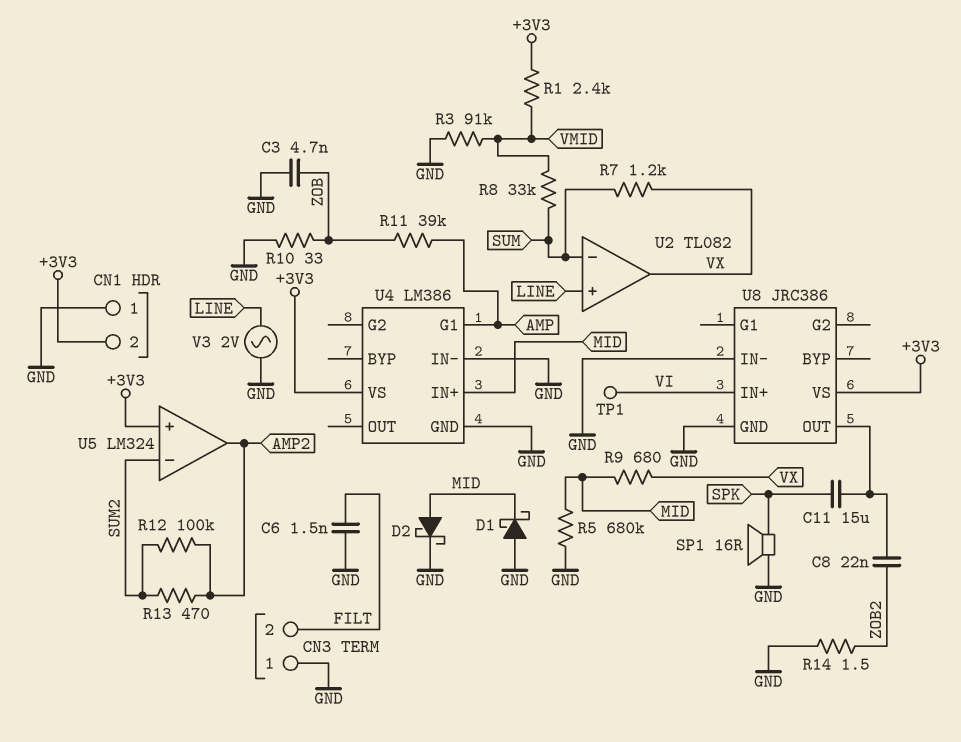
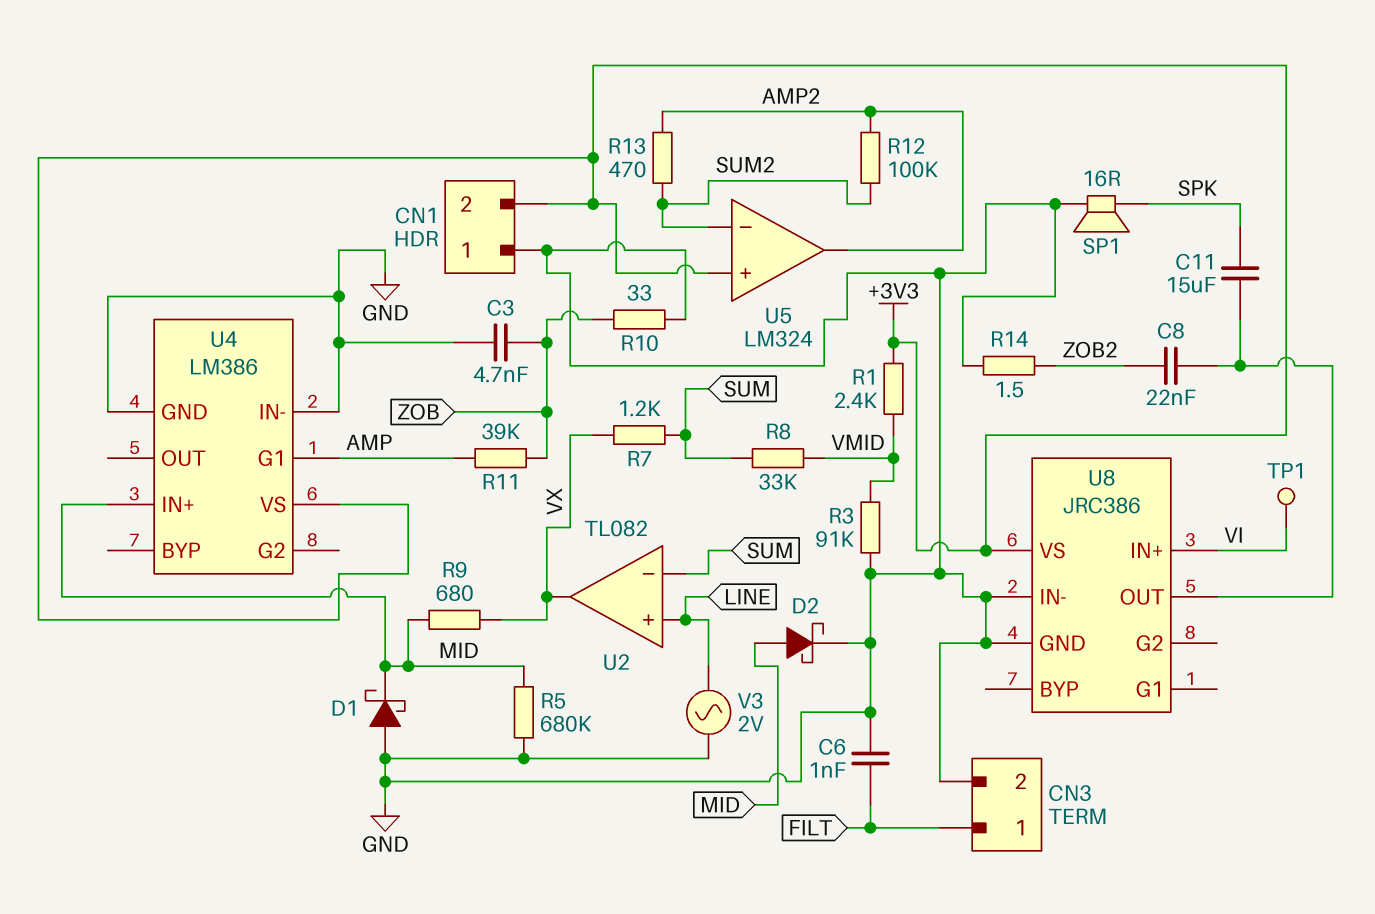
C6: 1.5nF (FILT, GND) -> 1nF (FILT, GND)
CN3 pin 1: GND -> FILT
CN3 pin 2: FILT -> GND

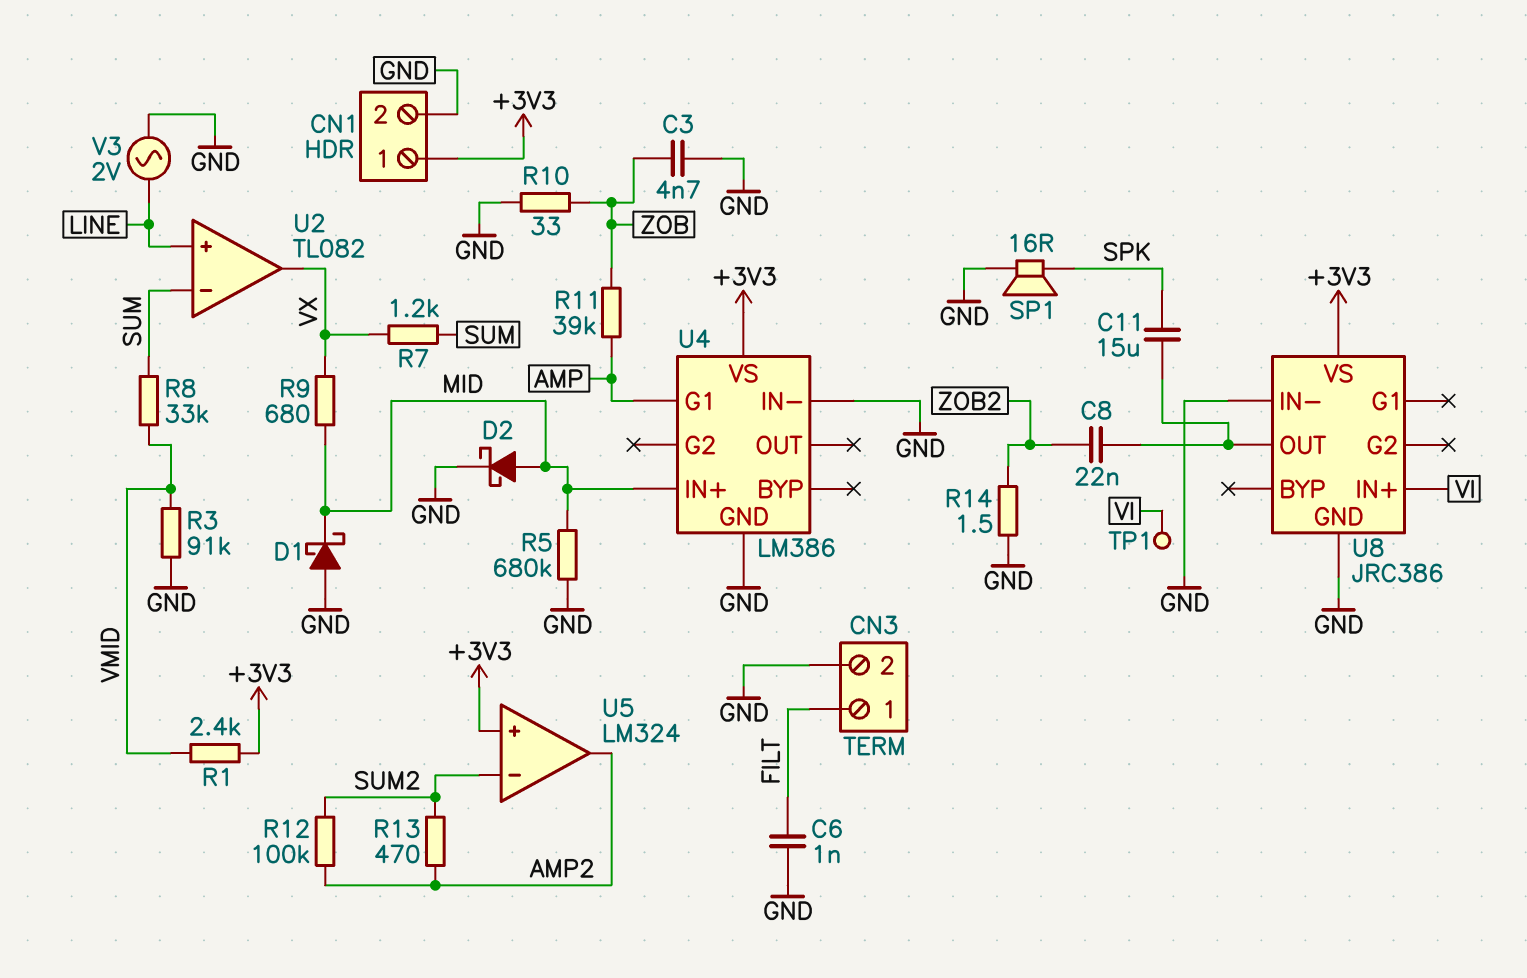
CN1 pin 1: GND -> +3V3
CN1 pin 2: +3V3 -> GND

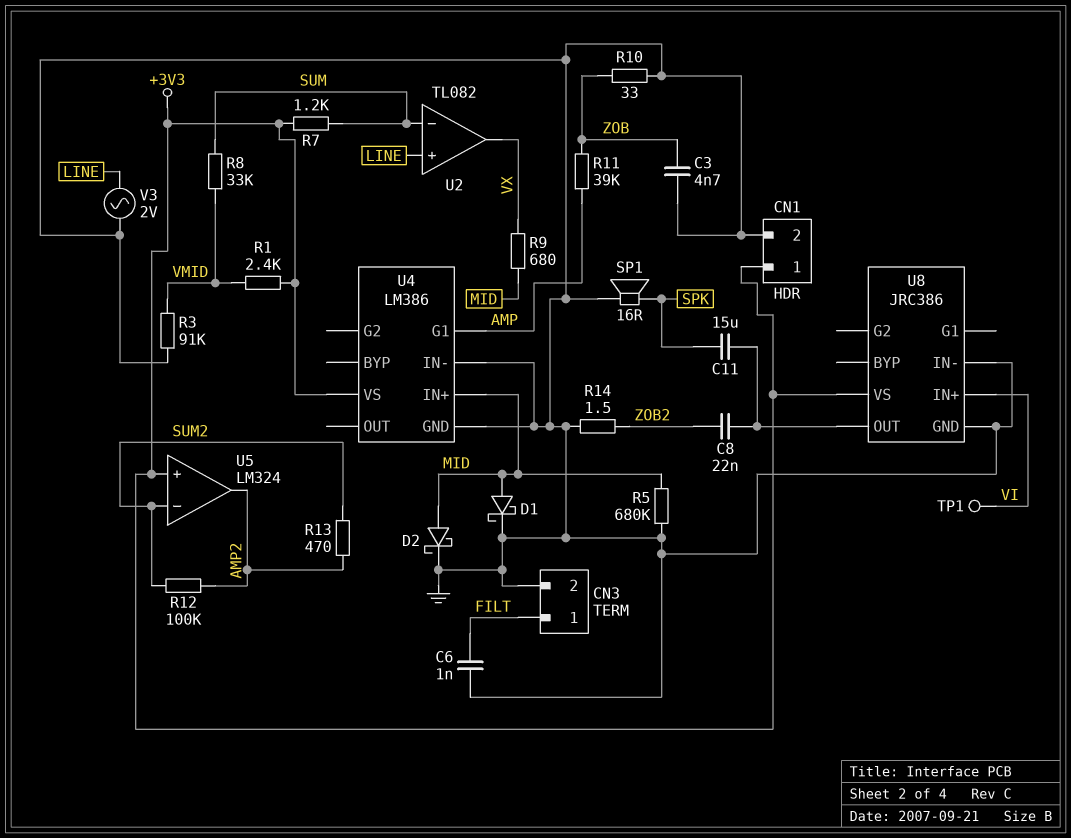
D1: schottky (A GND, K MID) -> schottky (A MID, K GND)
R7: 1.2k (SUM, VX) -> 1.2k (+3V3, SUM)

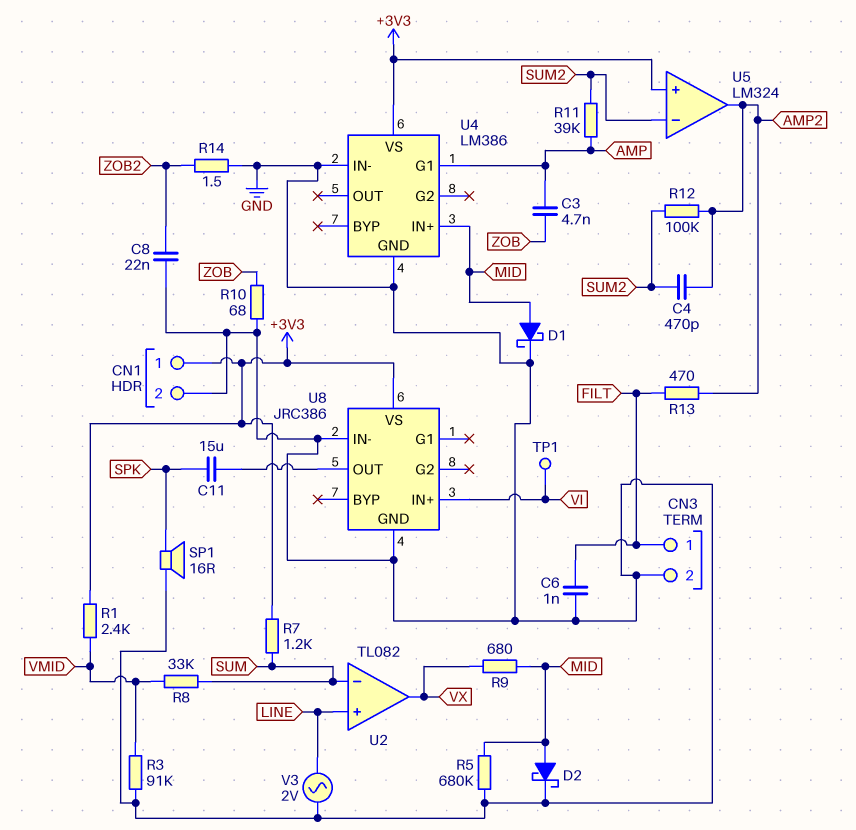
C3: 4.7nF (GND, ZOB) -> 4.7nF (AMP, ZOB)
C4: none -> 470pF (AMP2, SUM2)
C8: 22nF (U8/OUT, ZOB2) -> 22nF (GND, ZOB2)
R10: 33 (GND, ZOB) -> 68 (GND, ZOB)
R11: 39k (AMP, ZOB) -> 39k (AMP, SUM2)
R13: 470 (AMP2, SUM2) -> 470 (AMP2, FILT)

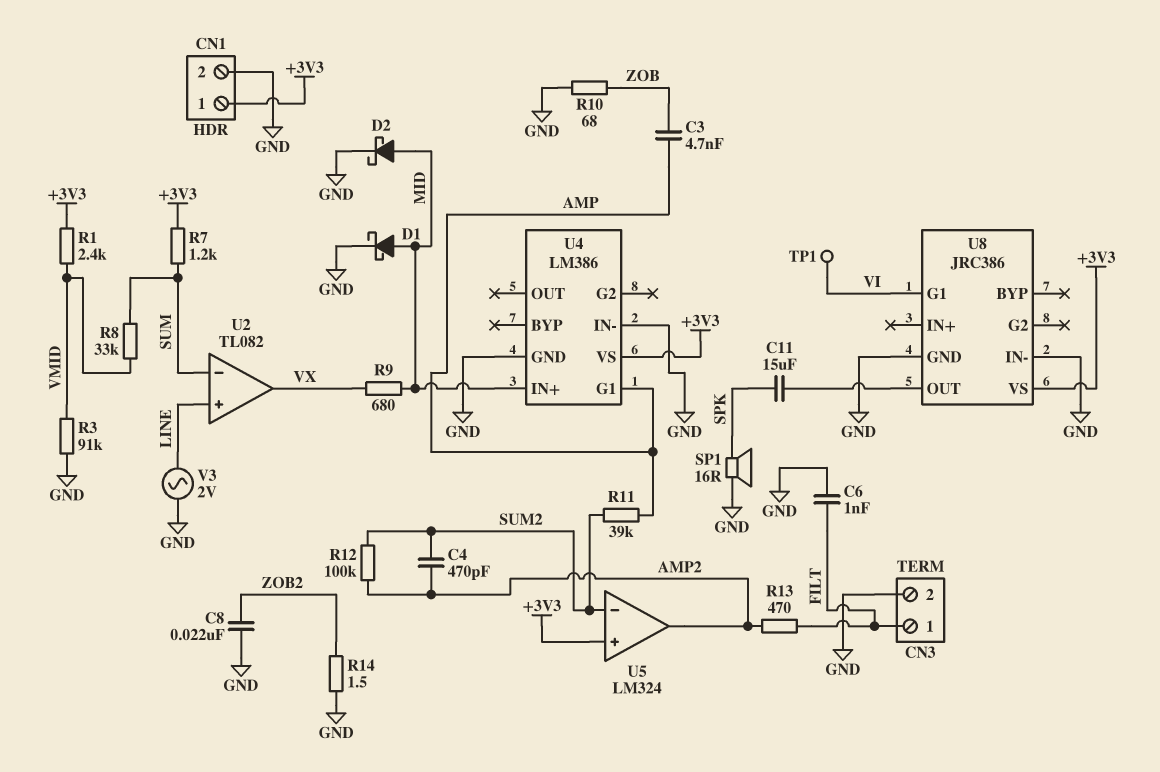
R5: 680k (GND, MID) -> none
U8 pin G1: none -> VI
U8 pin IN+: VI -> none

